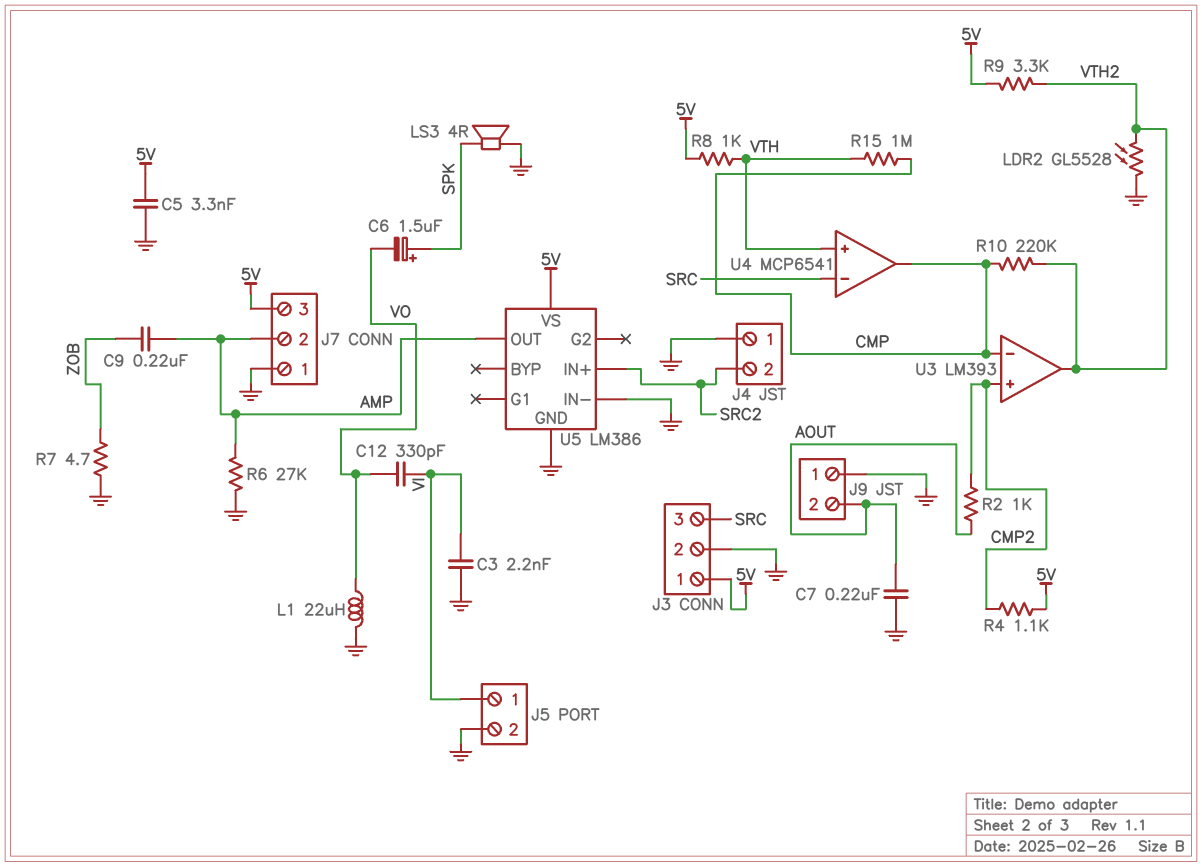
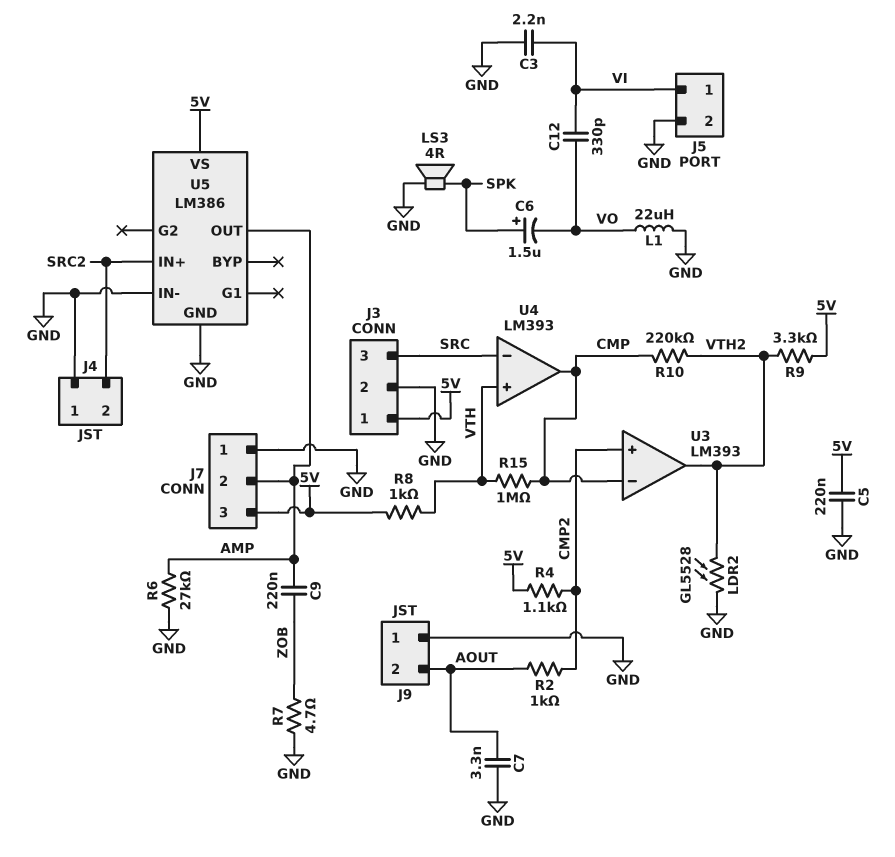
C5: 3.3nF (5V, GND) -> 220nF (5V, GND)
C7: 220nF (AOUT, GND) -> 3.3nF (AOUT, GND)
U4: MCP6541 -> LM393

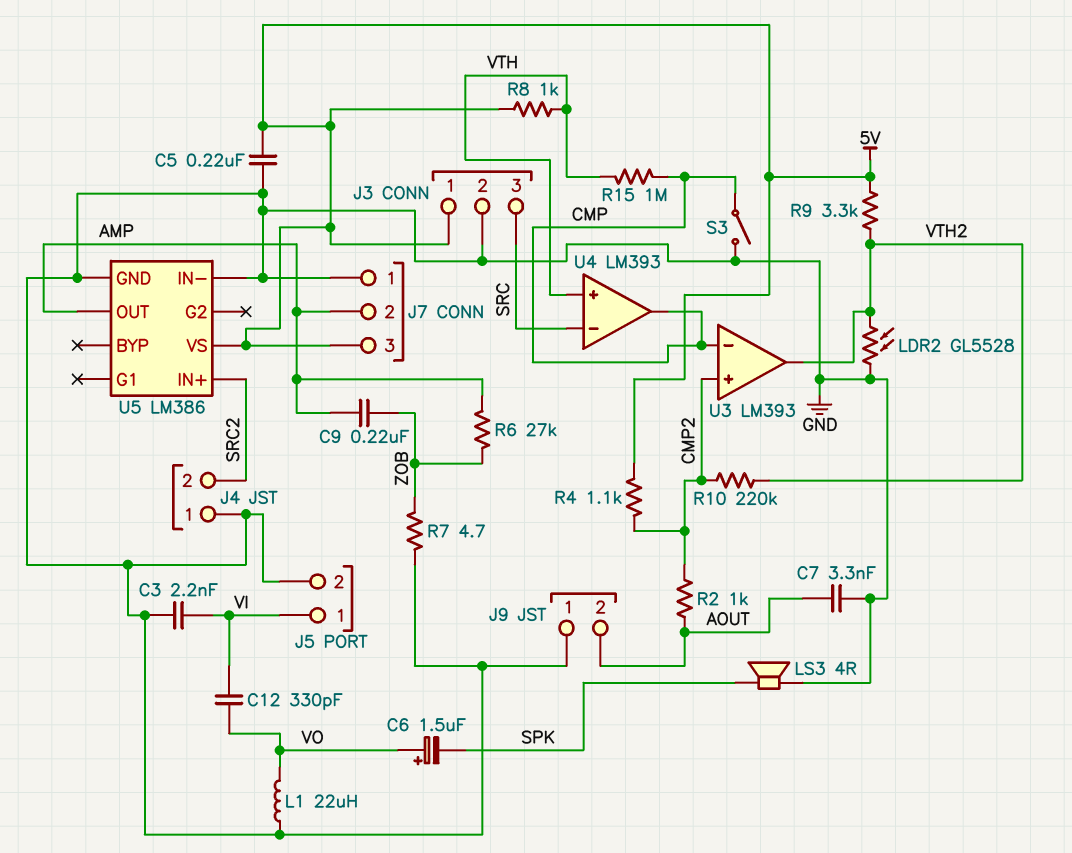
C6: 1.5uF (plus SPK, minus VO) -> 1.5uF (plus VO, minus SPK)
R6: 27k (AMP, GND) -> 27k (AMP, ZOB)
R10: 220k (CMP, VTH2) -> 220k (CMP2, VTH2)
S3: none -> switch (CMP, GND)

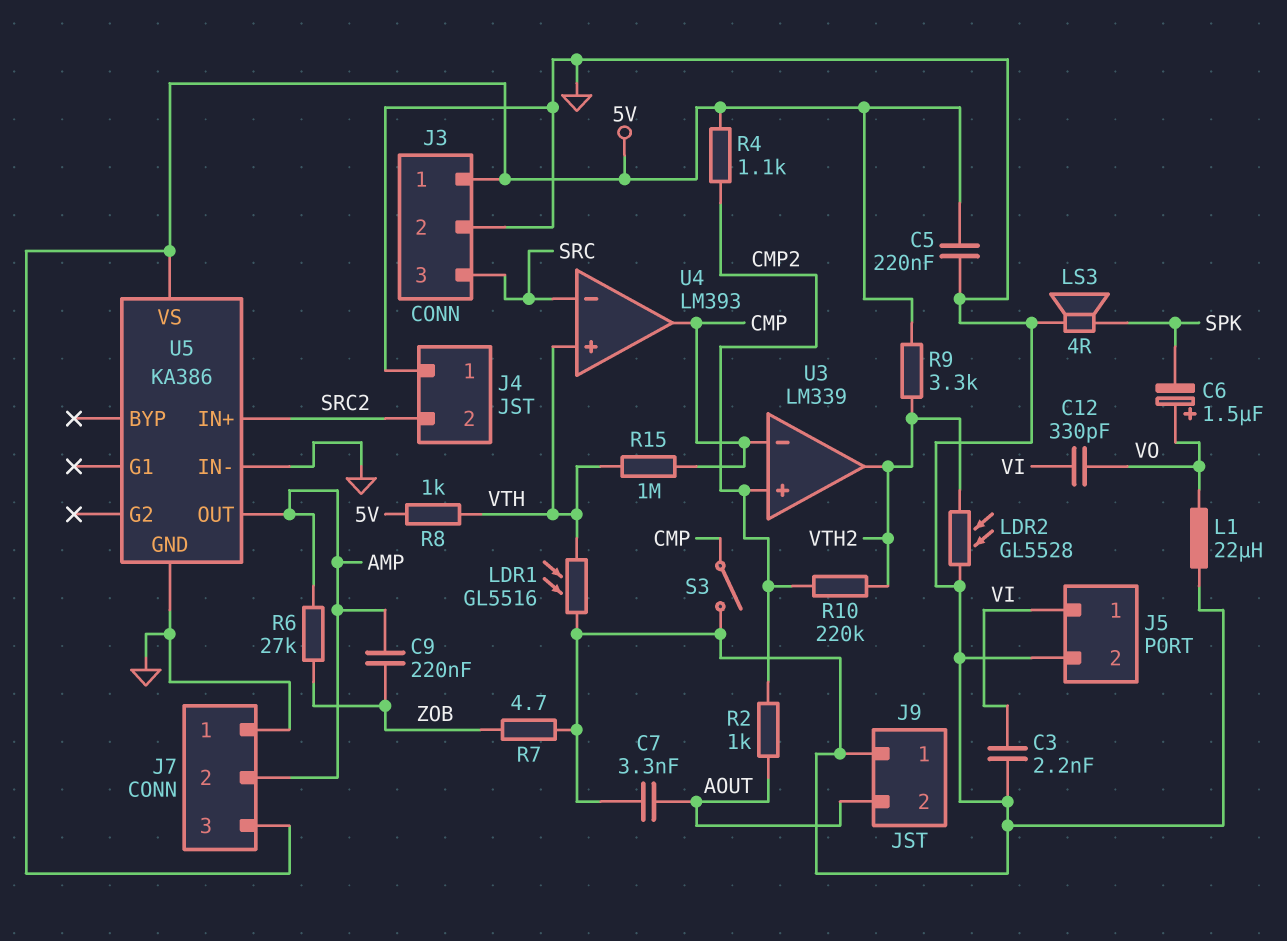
LDR1: none -> GL5516 (GND, VTH)
U3: LM393 -> LM339
U5: LM386 -> KA386

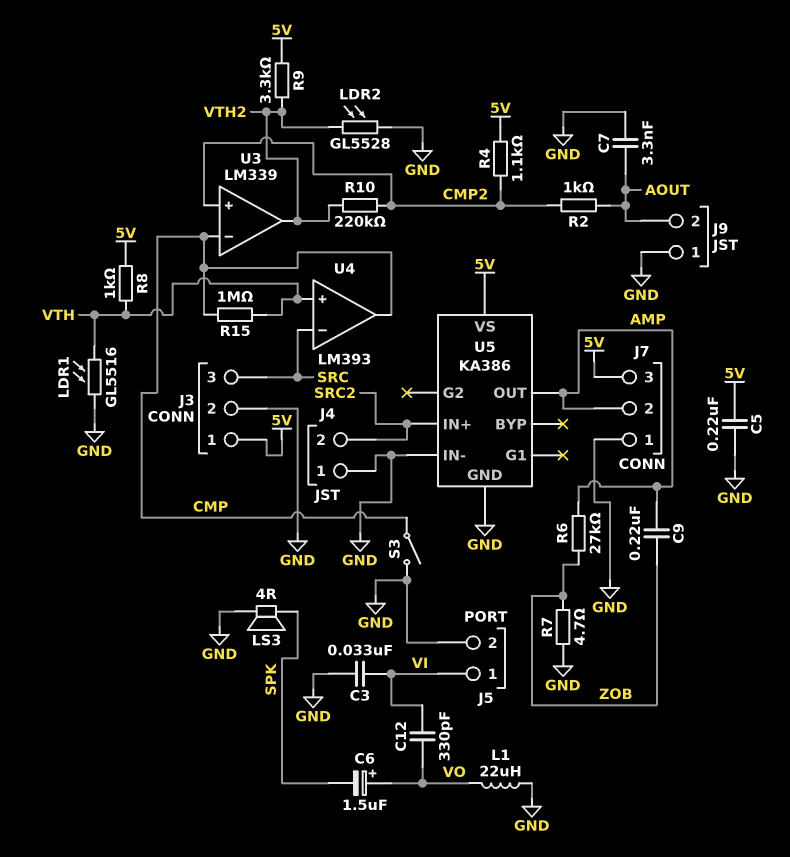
C3: 2.2nF (GND, VI) -> 33nF (GND, VI)

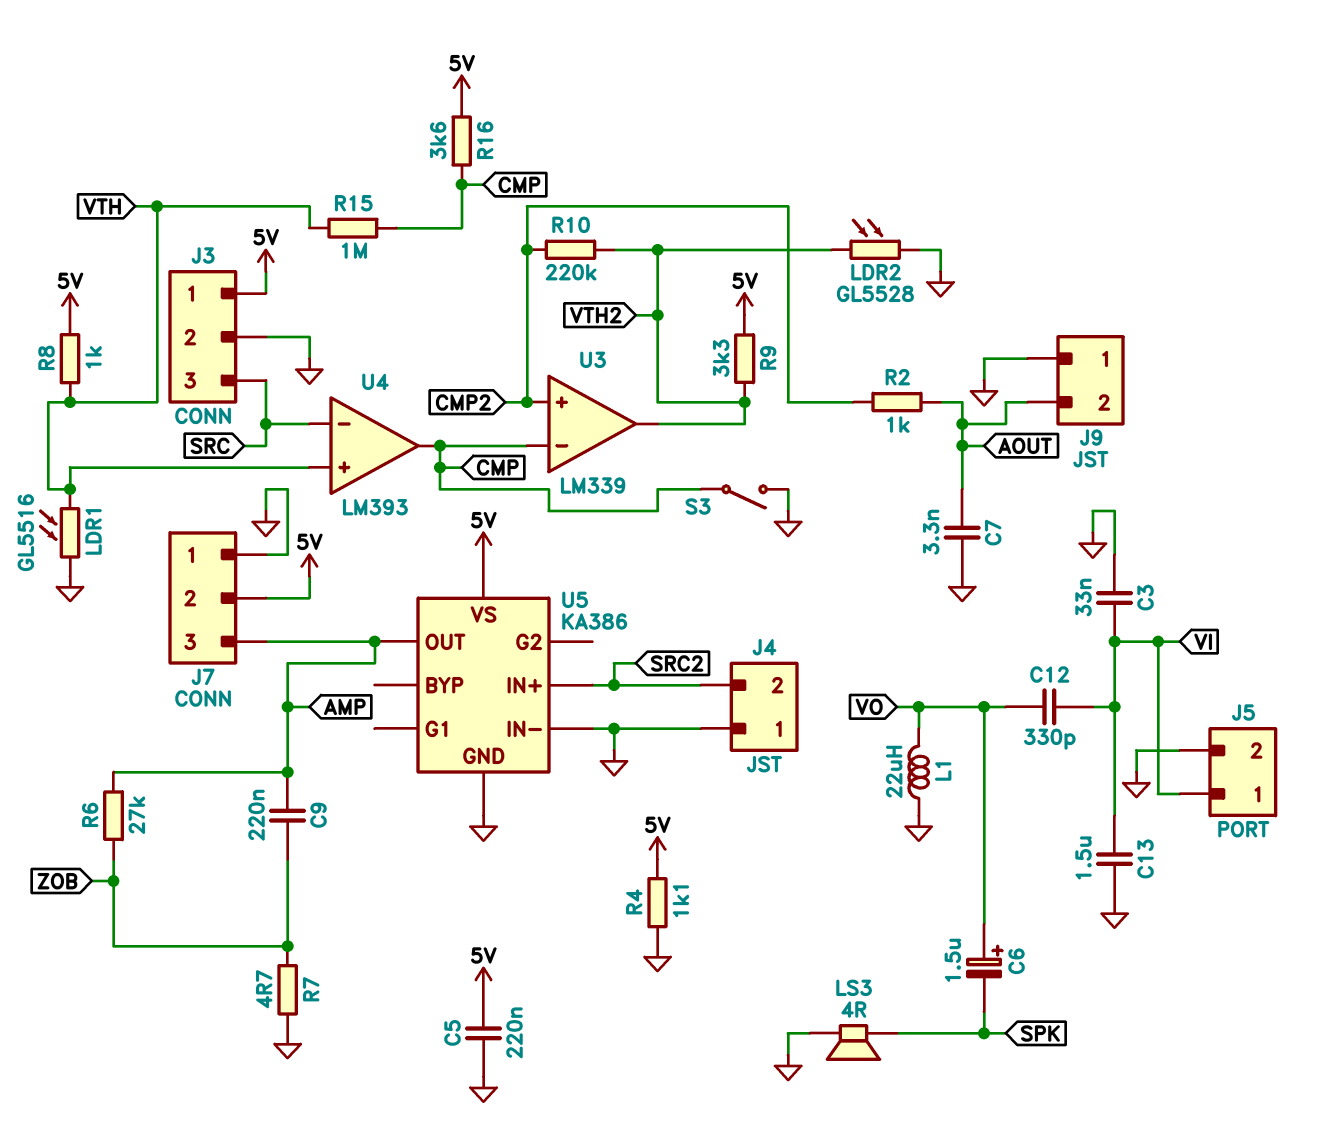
C13: none -> 1.5uF (GND, VI)
J7 pin 2: AMP -> 5V
J7 pin 3: 5V -> AMP
R4: 1.1k (5V, CMP2) -> 1.1k (5V, GND)
R16: none -> 3.6k (5V, CMP)

